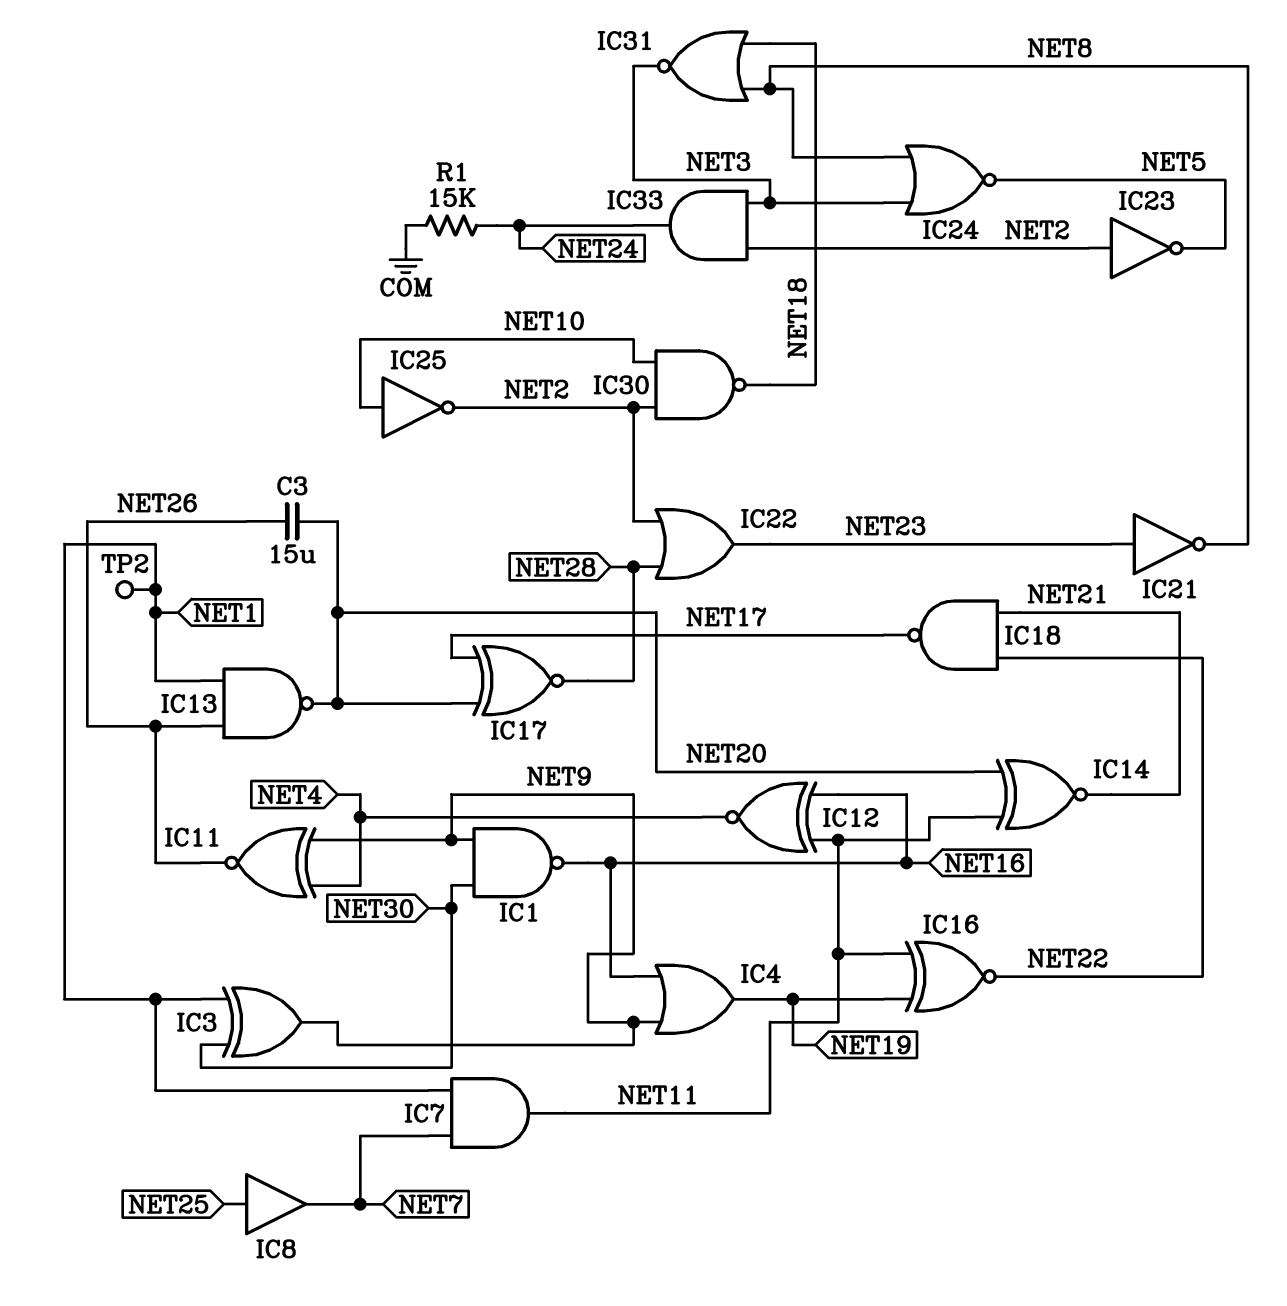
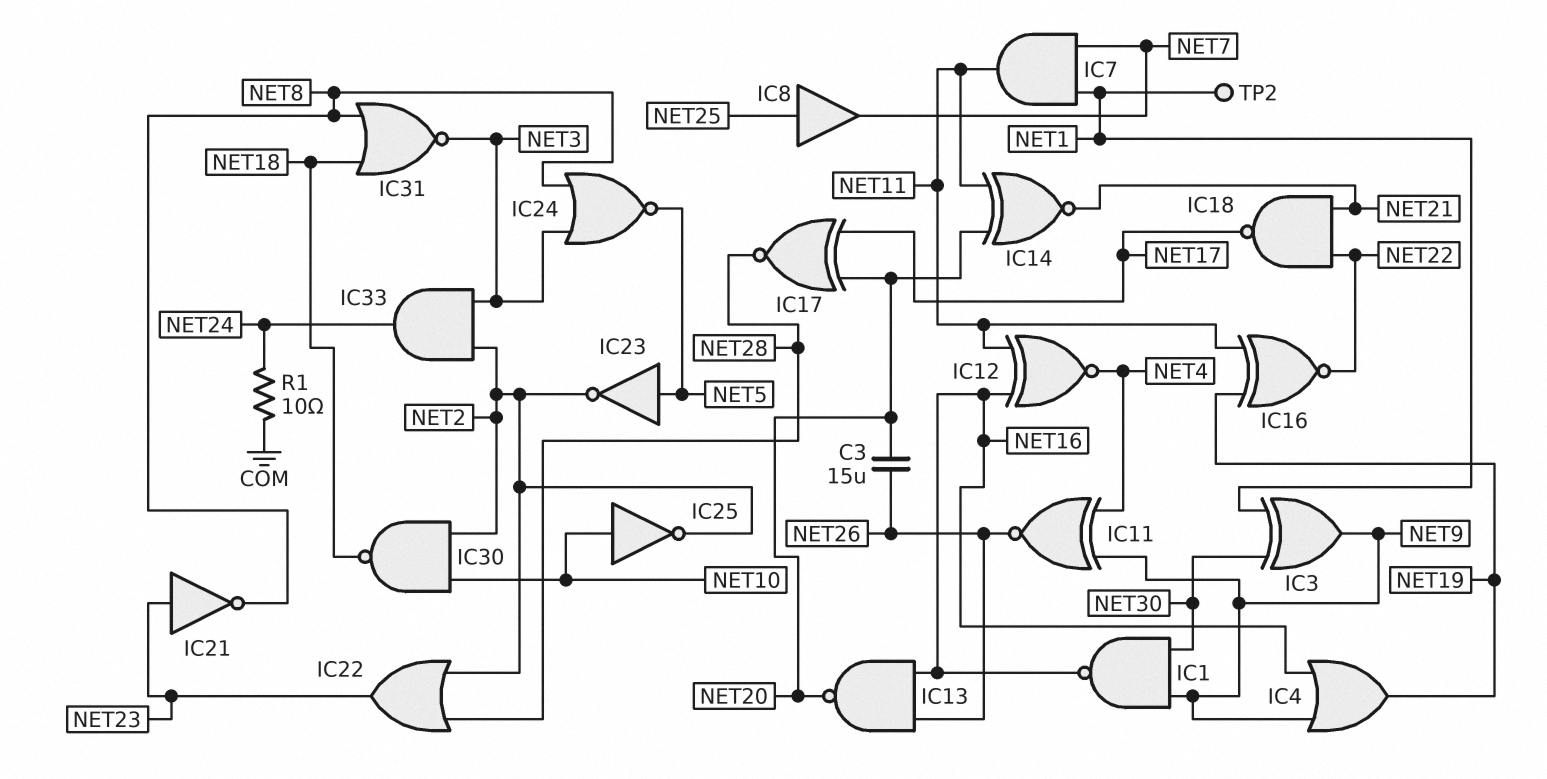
IC13: NAND (in NET1, in NET26, out NET20) -> NAND (in NET16, in NET26, out NET20)
IC23: NOT (in NET2, out NET5) -> NOT (in NET5, out NET2)
R1: 15k (COM, NET24) -> 10 (COM, NET24)

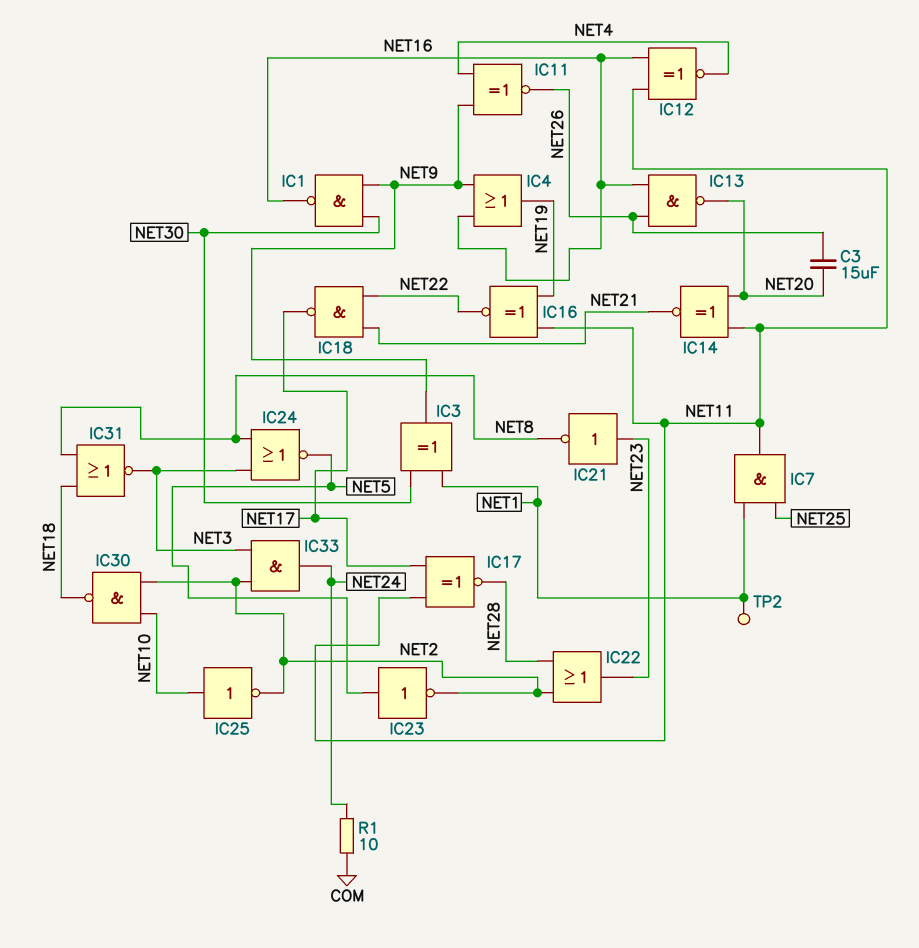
IC7: AND (in NET1, in NET7, out NET11) -> AND (in NET1, in NET25, out NET11)
IC8: buffer (in NET25, out NET7) -> none
IC17: XNOR (in NET17, in NET20, out NET28) -> XNOR (in NET11, in NET17, out NET28)

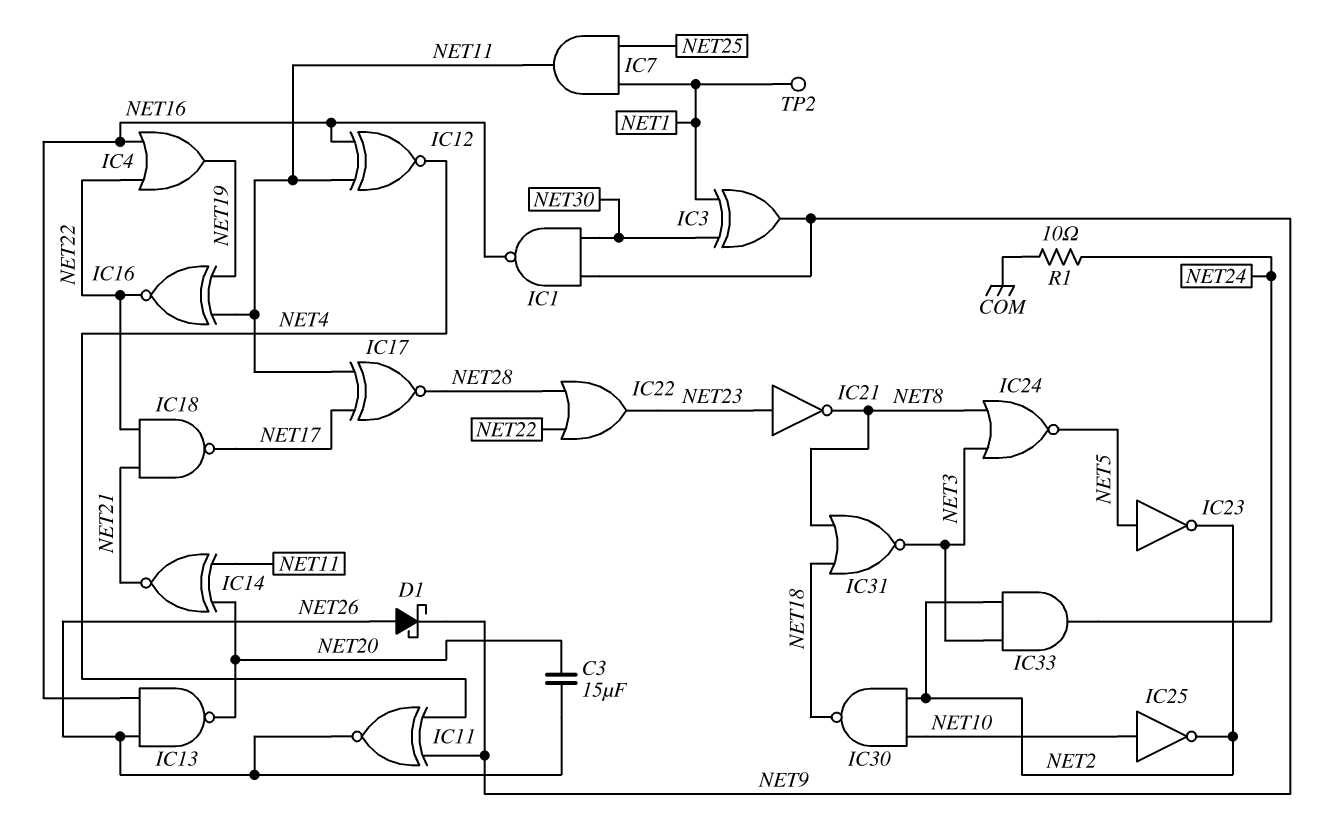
D1: none -> schottky (A NET26, K NET9)
IC4: OR (in NET9, in NET16, out NET19) -> OR (in NET16, in NET22, out NET19)
IC22: OR (in NET2, in NET28, out NET23) -> OR (in NET22, in NET28, out NET23)

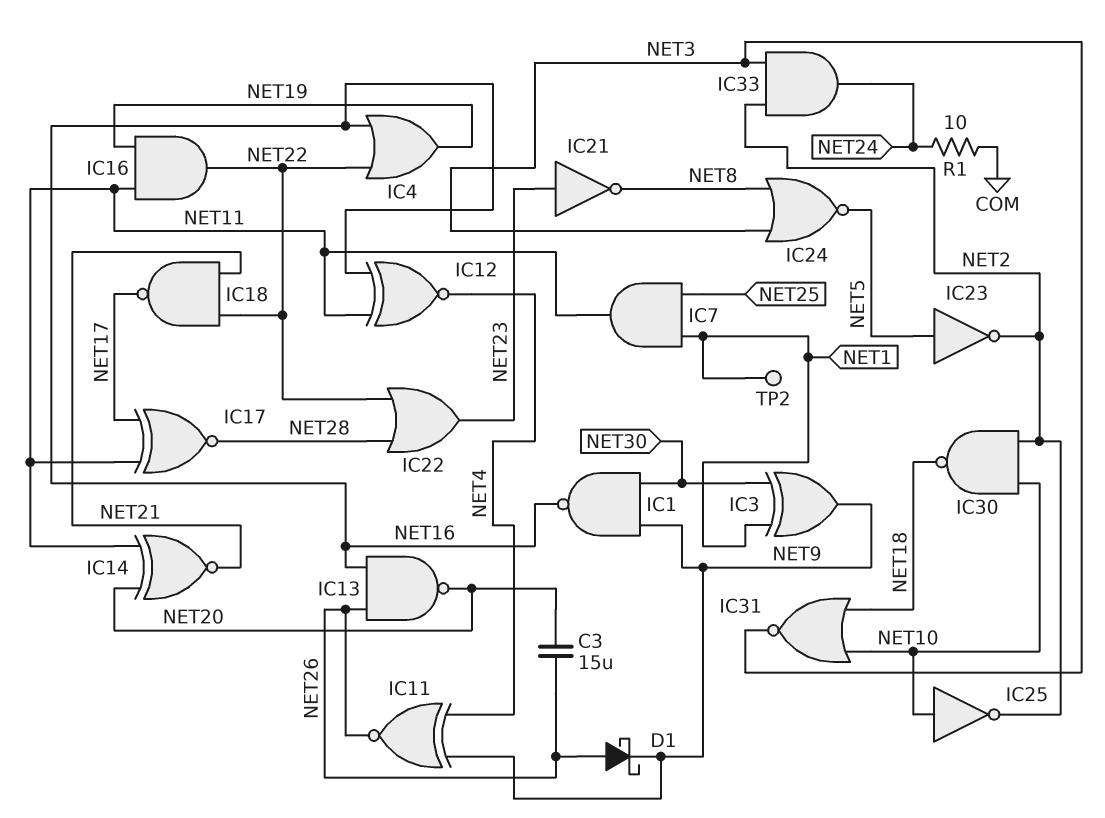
IC16: XNOR (in NET11, in NET19, out NET22) -> AND (in NET11, in NET19, out NET22)
IC31: NOR (in NET8, in NET18, out NET3) -> NOR (in NET10, in NET18, out NET3)

